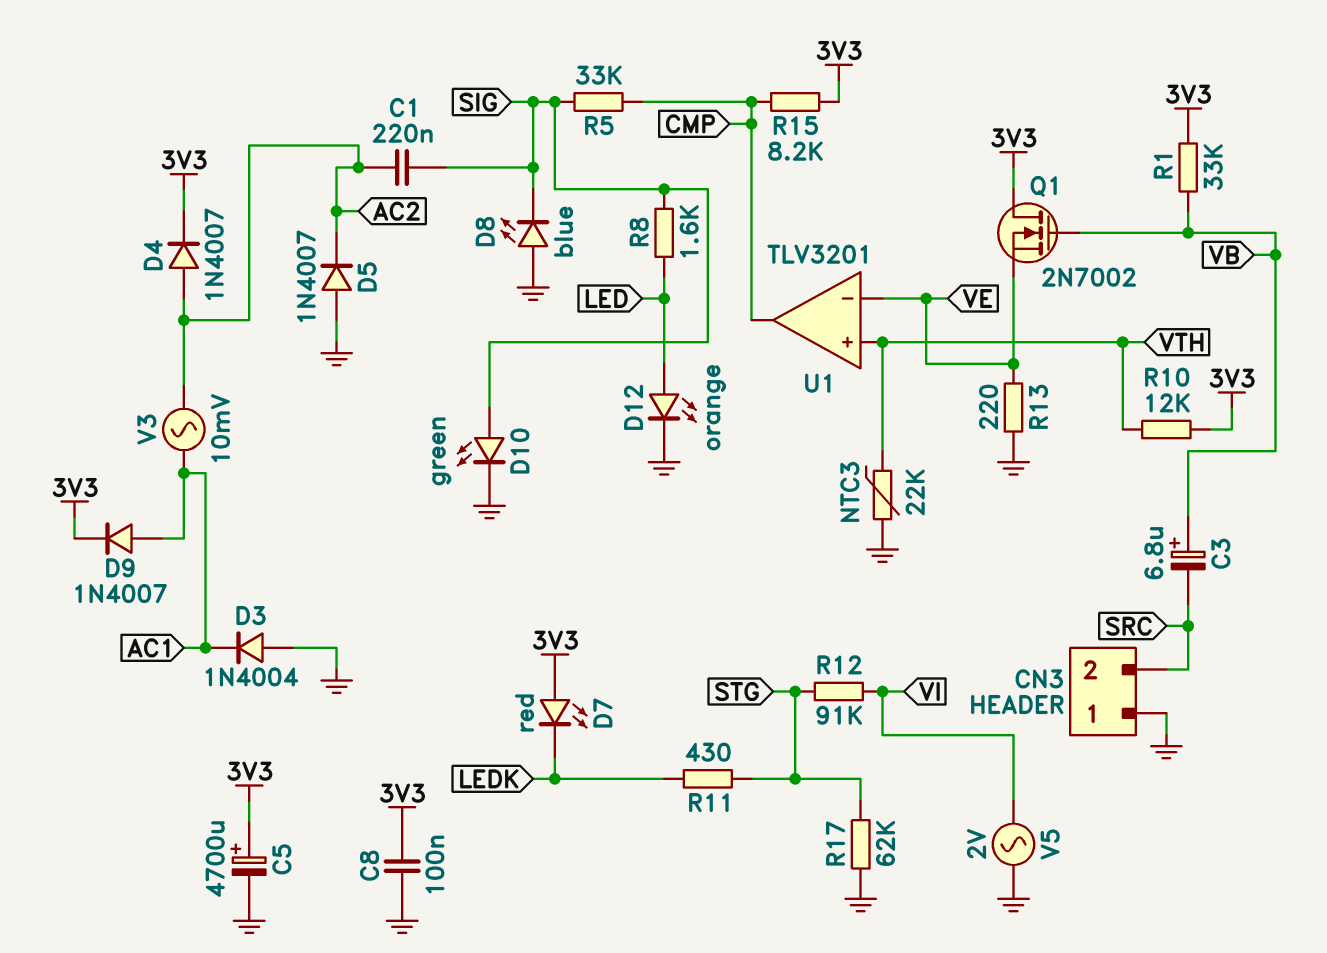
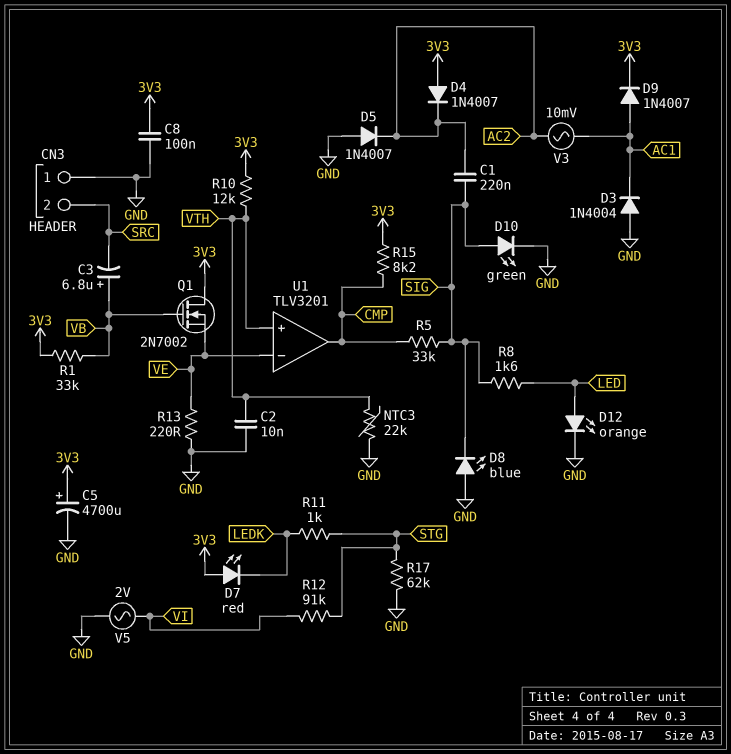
C2: none -> 10nF (GND, VTH)
D4: diode 1N4007 (A AC2, K 3V3) -> diode 1N4007 (A 3V3, K AC2)
R11: 430 (LEDK, STG) -> 1k (LEDK, STG)

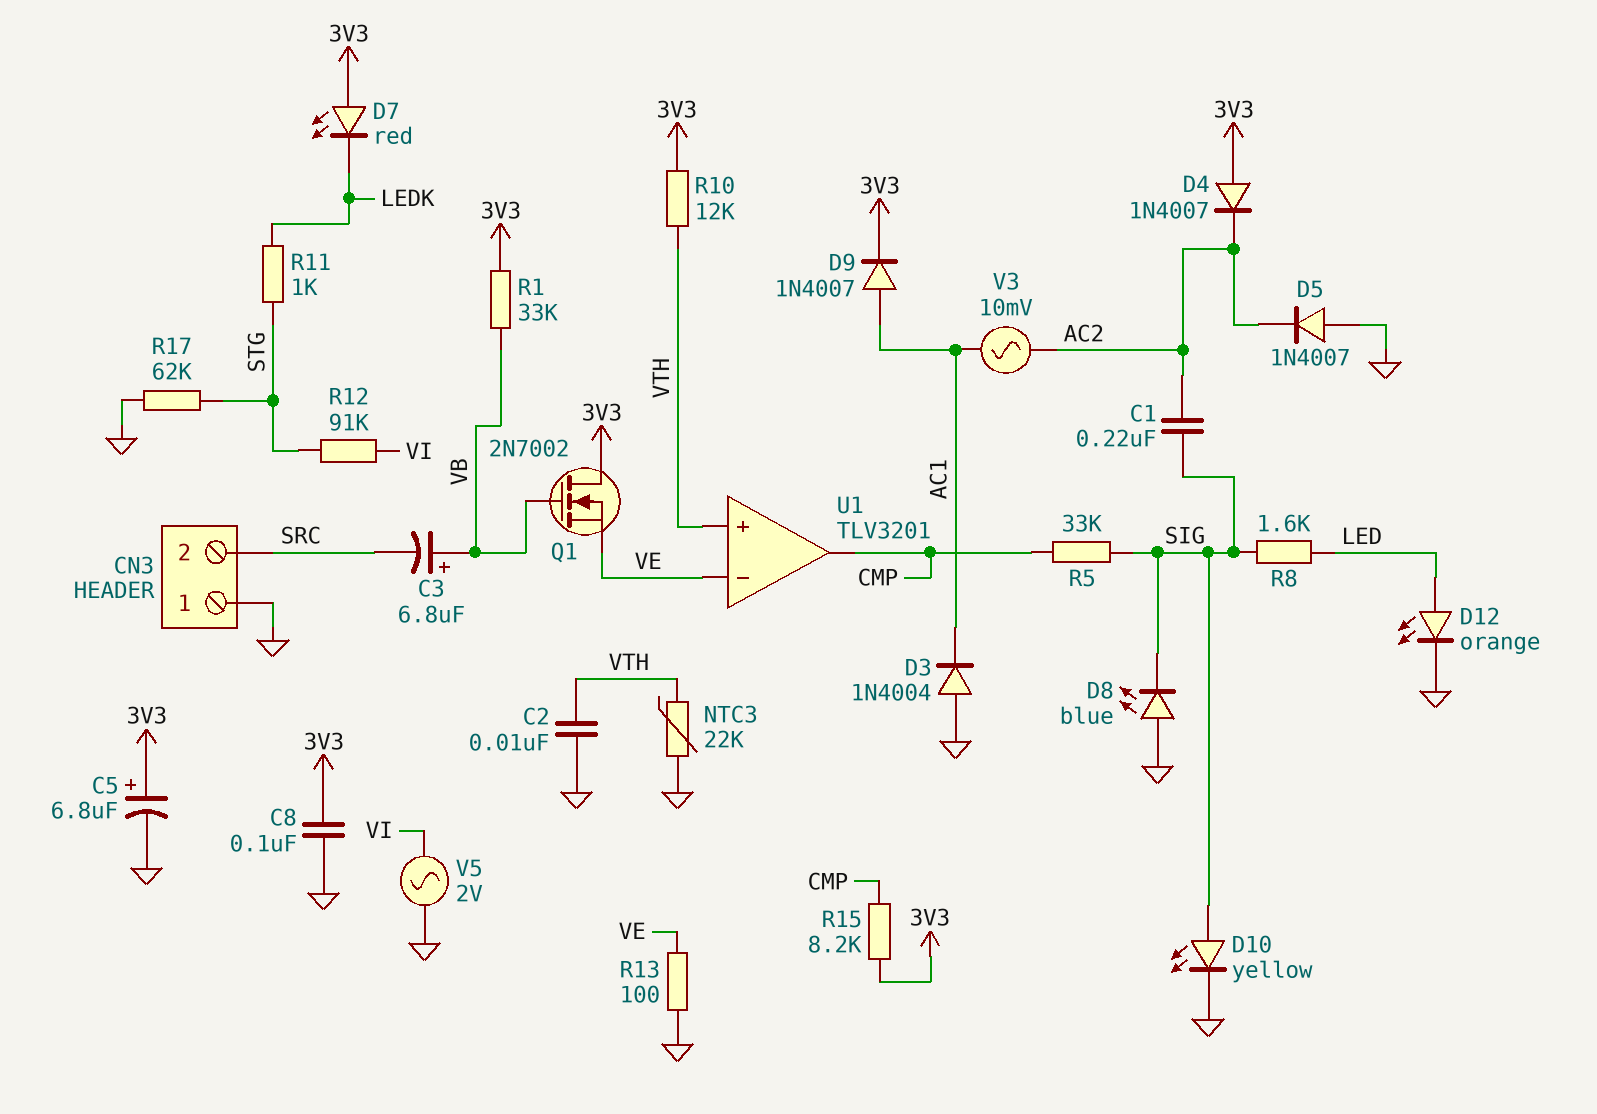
C5: 4700uF (plus 3V3, minus GND) -> 6.8uF (plus 3V3, minus GND)
D10: LED green (A SIG, K GND) -> LED yellow (A SIG, K GND)
R13: 220 (GND, VE) -> 100 (GND, VE)

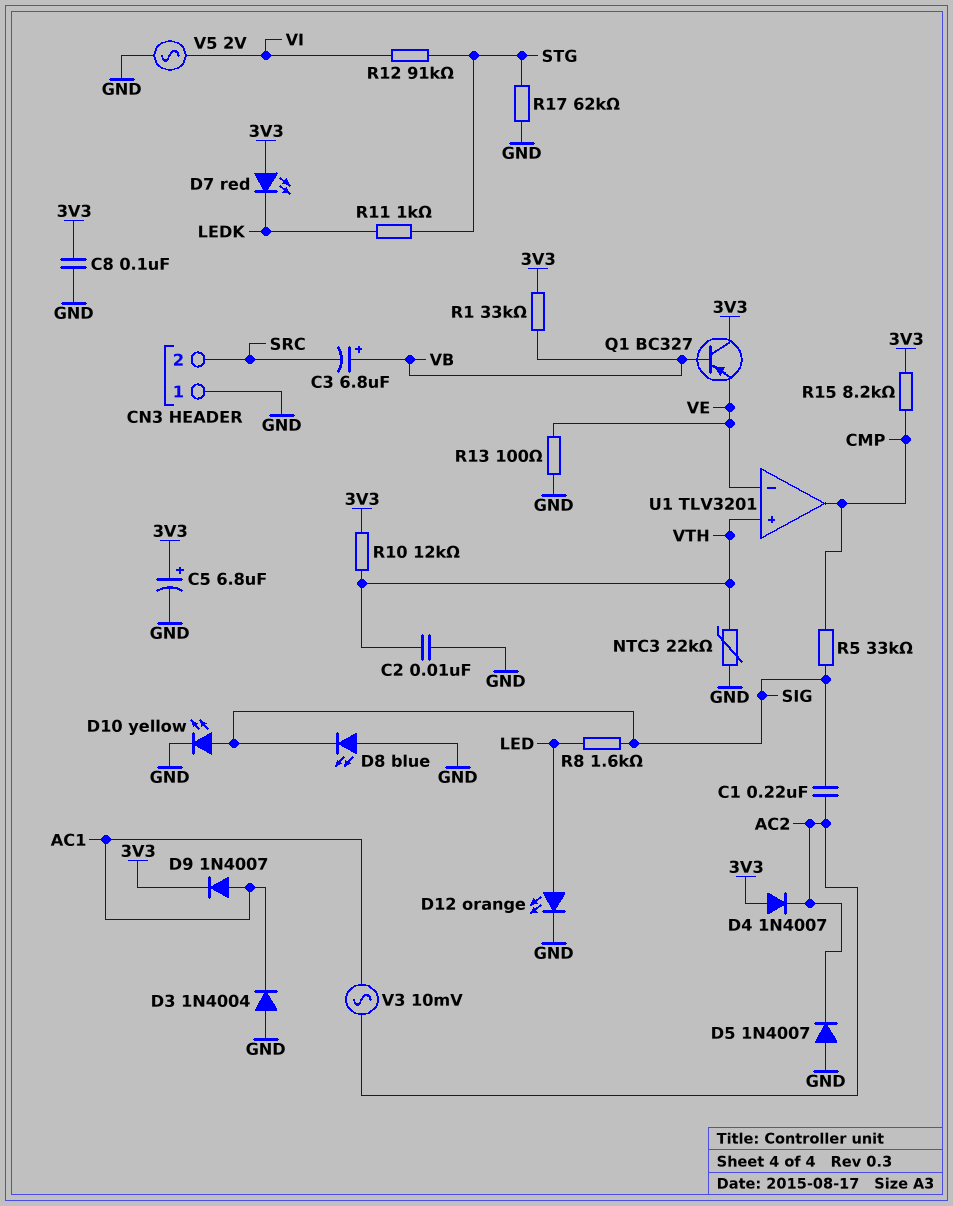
Q1: NMOS 2N7002 (G VB, D 3V3, S VE) -> PNP BC327 (B VB, C 3V3, E VE)

